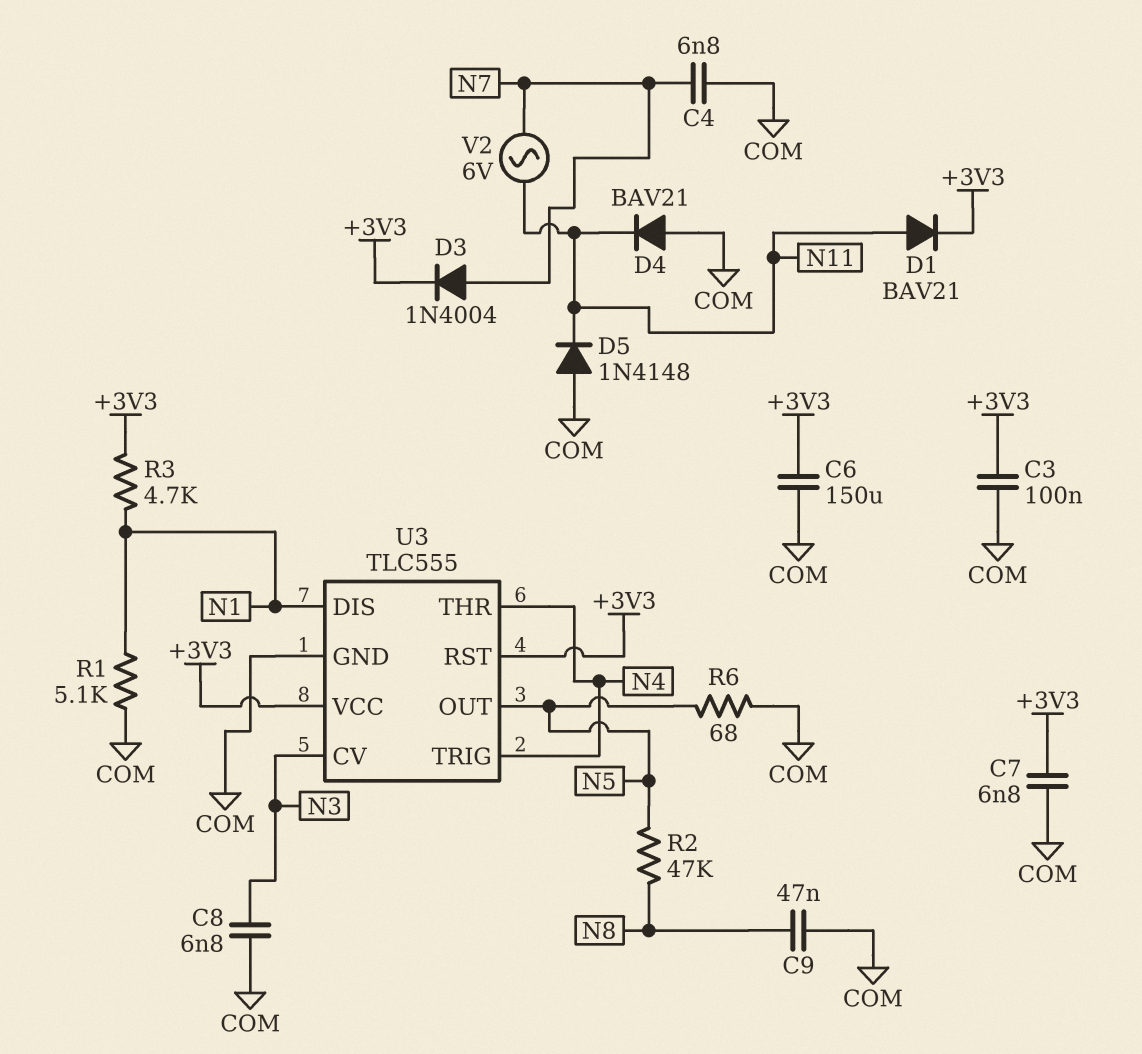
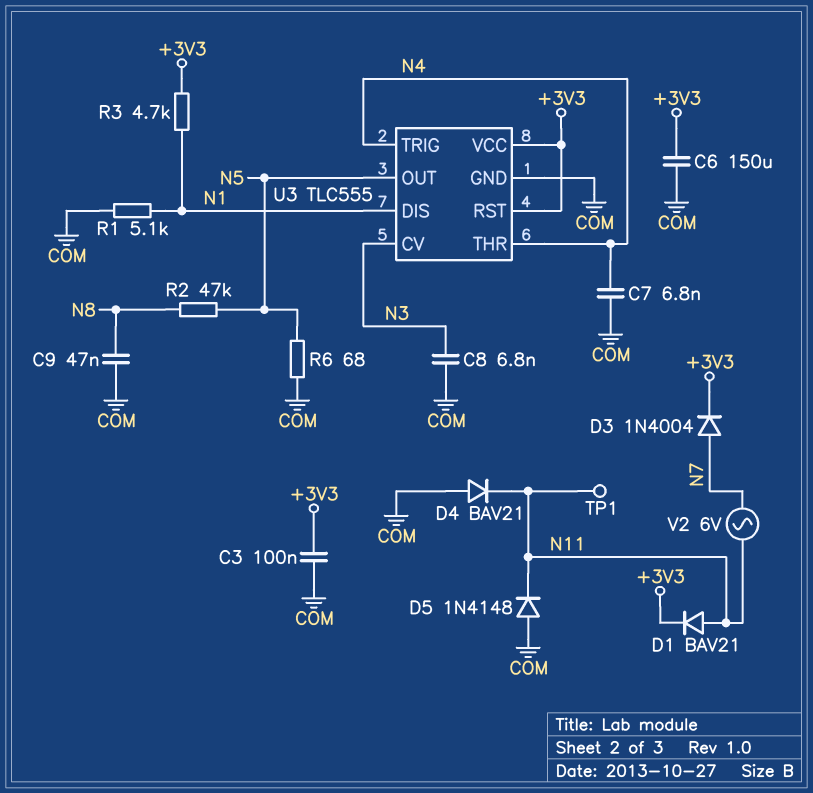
C4: 6.8nF (COM, N7) -> none
C7: 6.8nF (+3V3, COM) -> 6.8nF (COM, N4)
TP1: none -> test point (N11)

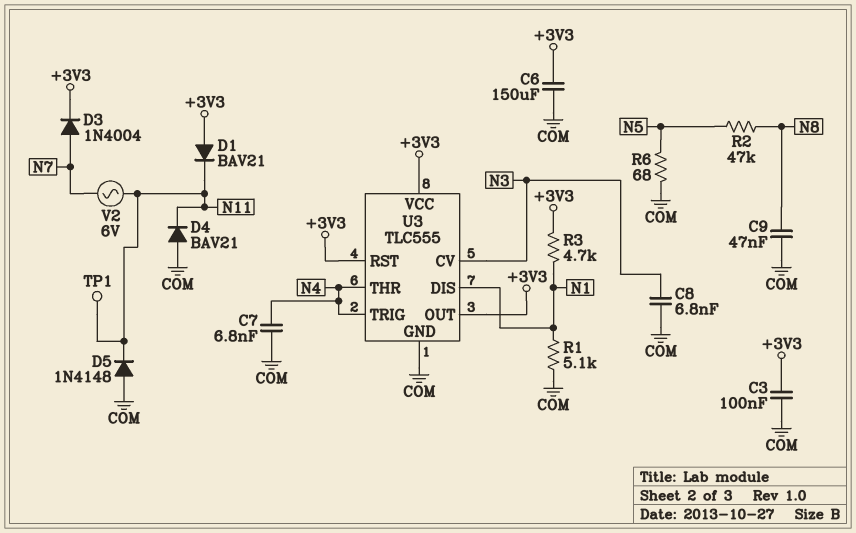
D1: diode BAV21 (A N11, K +3V3) -> diode BAV21 (A +3V3, K N11)
U3 pin OUT: N5 -> +3V3

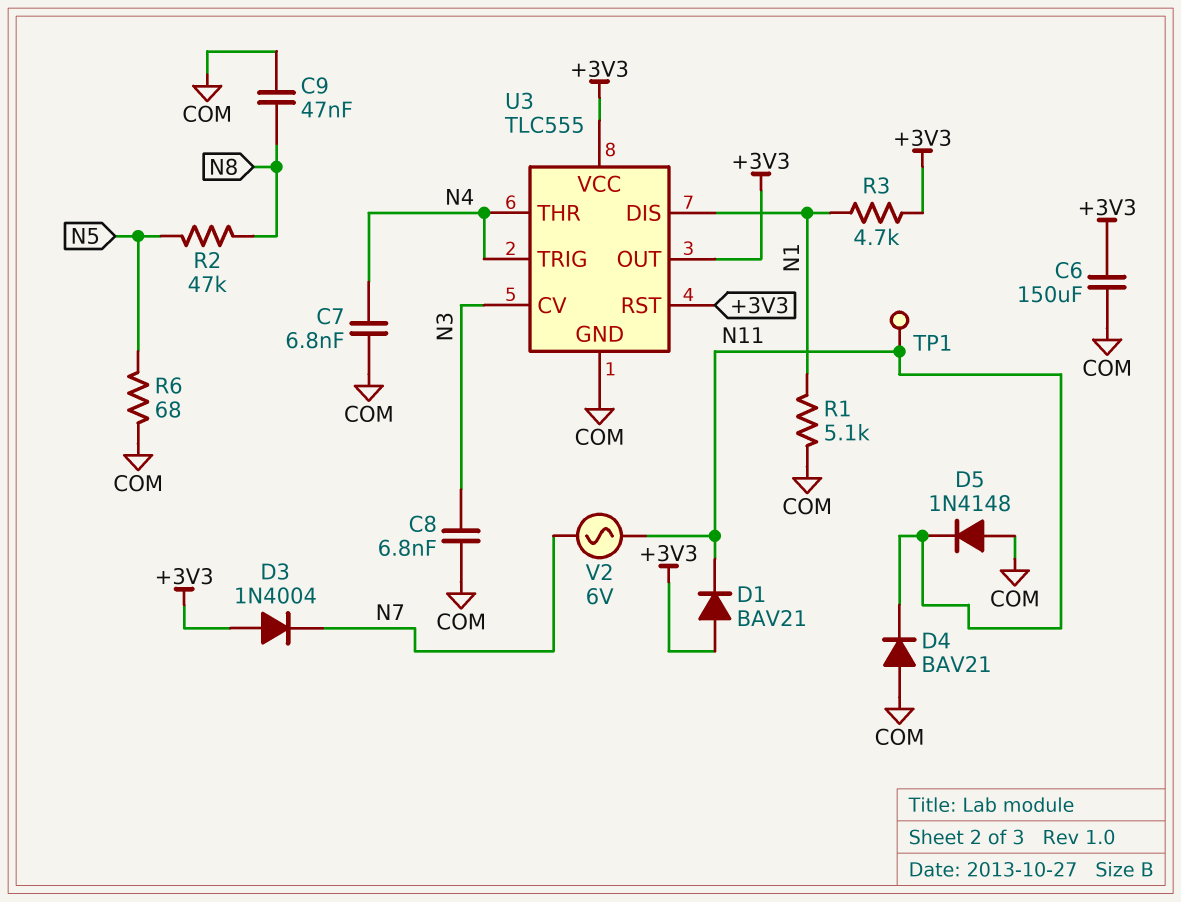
C3: 100nF (+3V3, COM) -> none
D3: diode 1N4004 (A N7, K +3V3) -> diode 1N4004 (A +3V3, K N7)

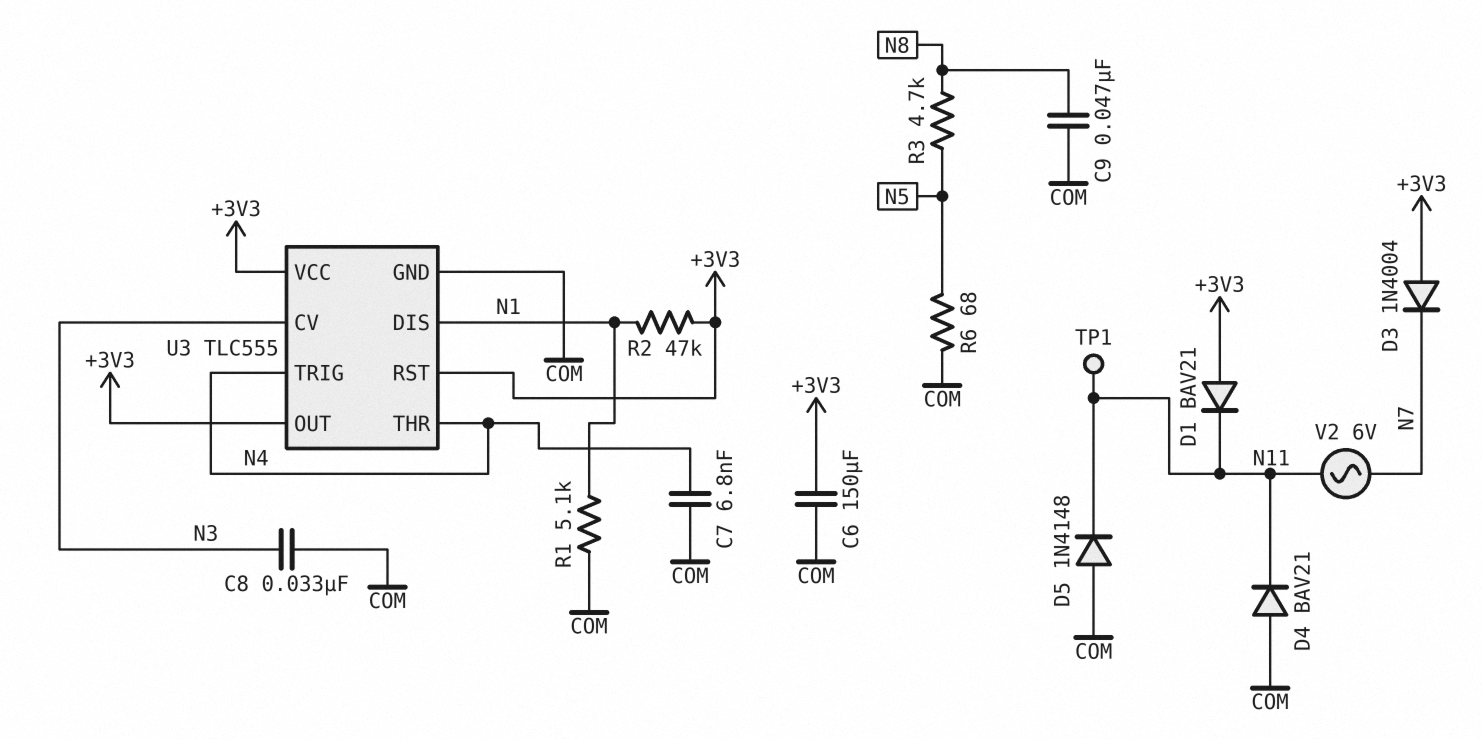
C8: 6.8nF (COM, N3) -> 33nF (COM, N3)
R2: 47k (N5, N8) -> 47k (+3V3, N1)
R3: 4.7k (+3V3, N1) -> 4.7k (N5, N8)

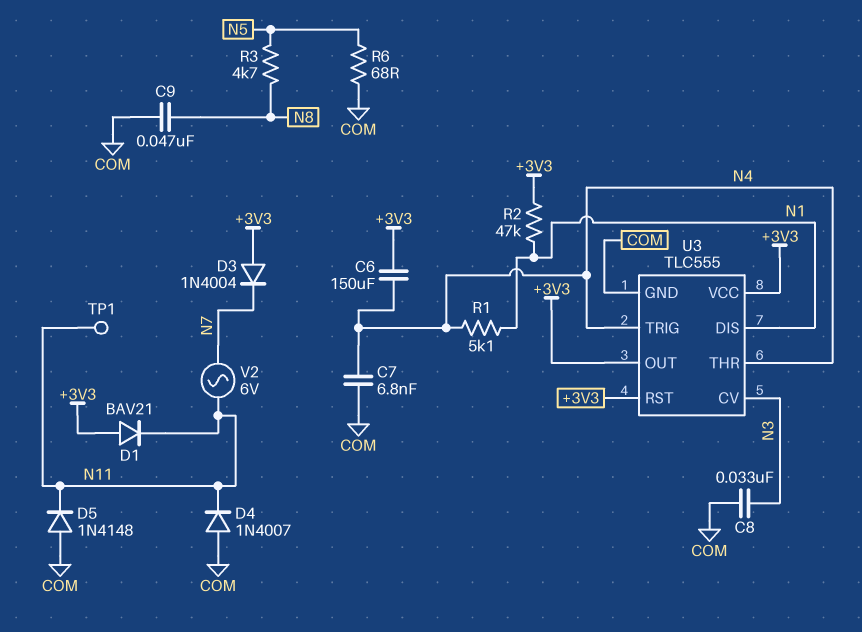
C6: 150uF (+3V3, COM) -> 150uF (+3V3, N4)
D4: diode BAV21 (A COM, K N11) -> diode 1N4007 (A COM, K N11)
R1: 5.1k (COM, N1) -> 5.1k (N1, N4)

